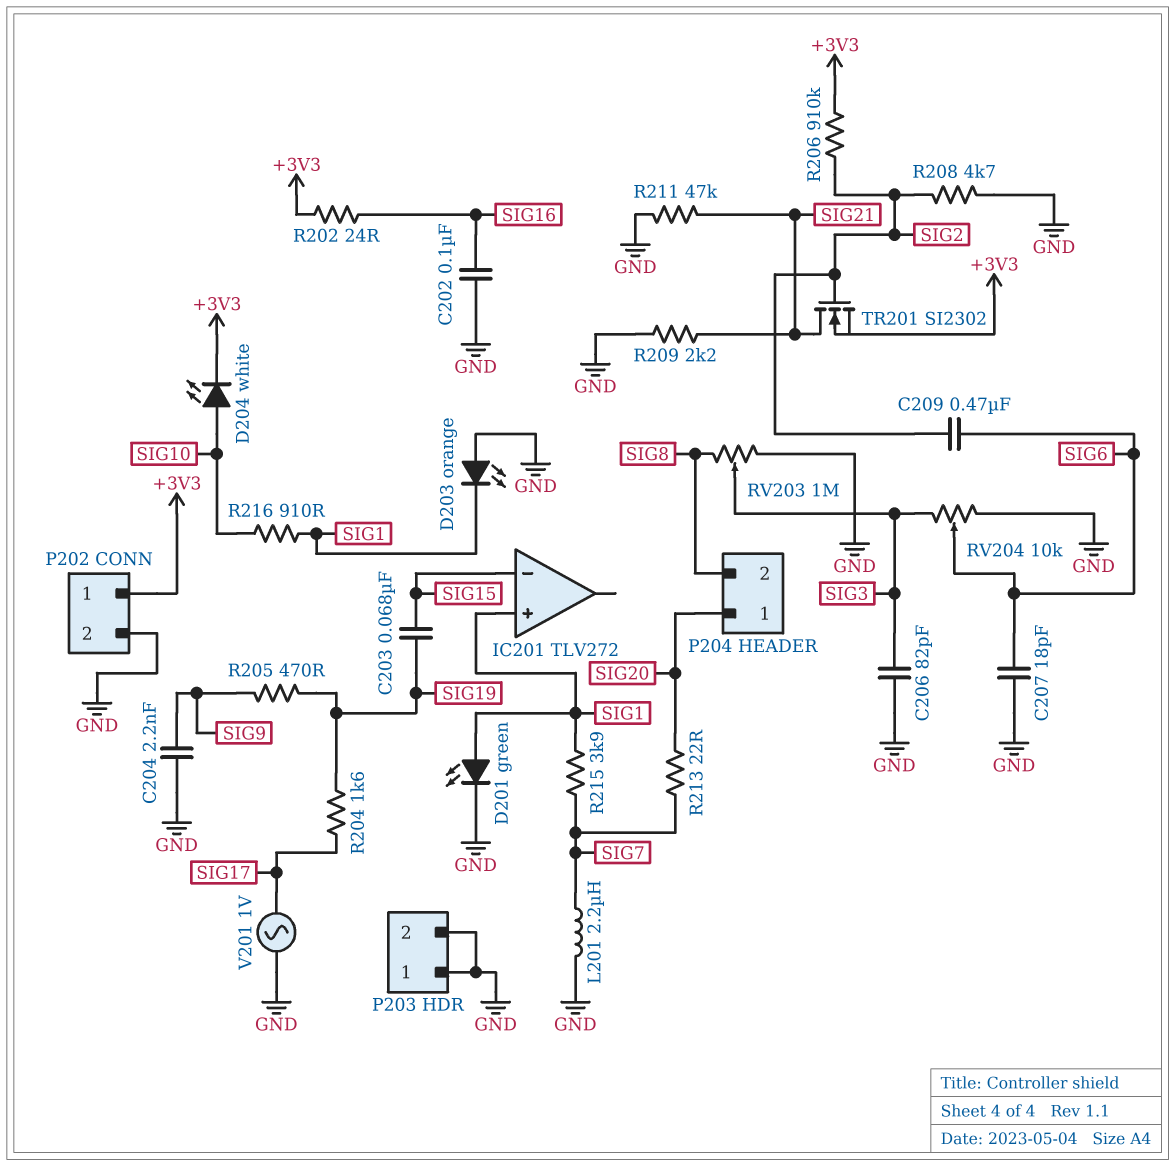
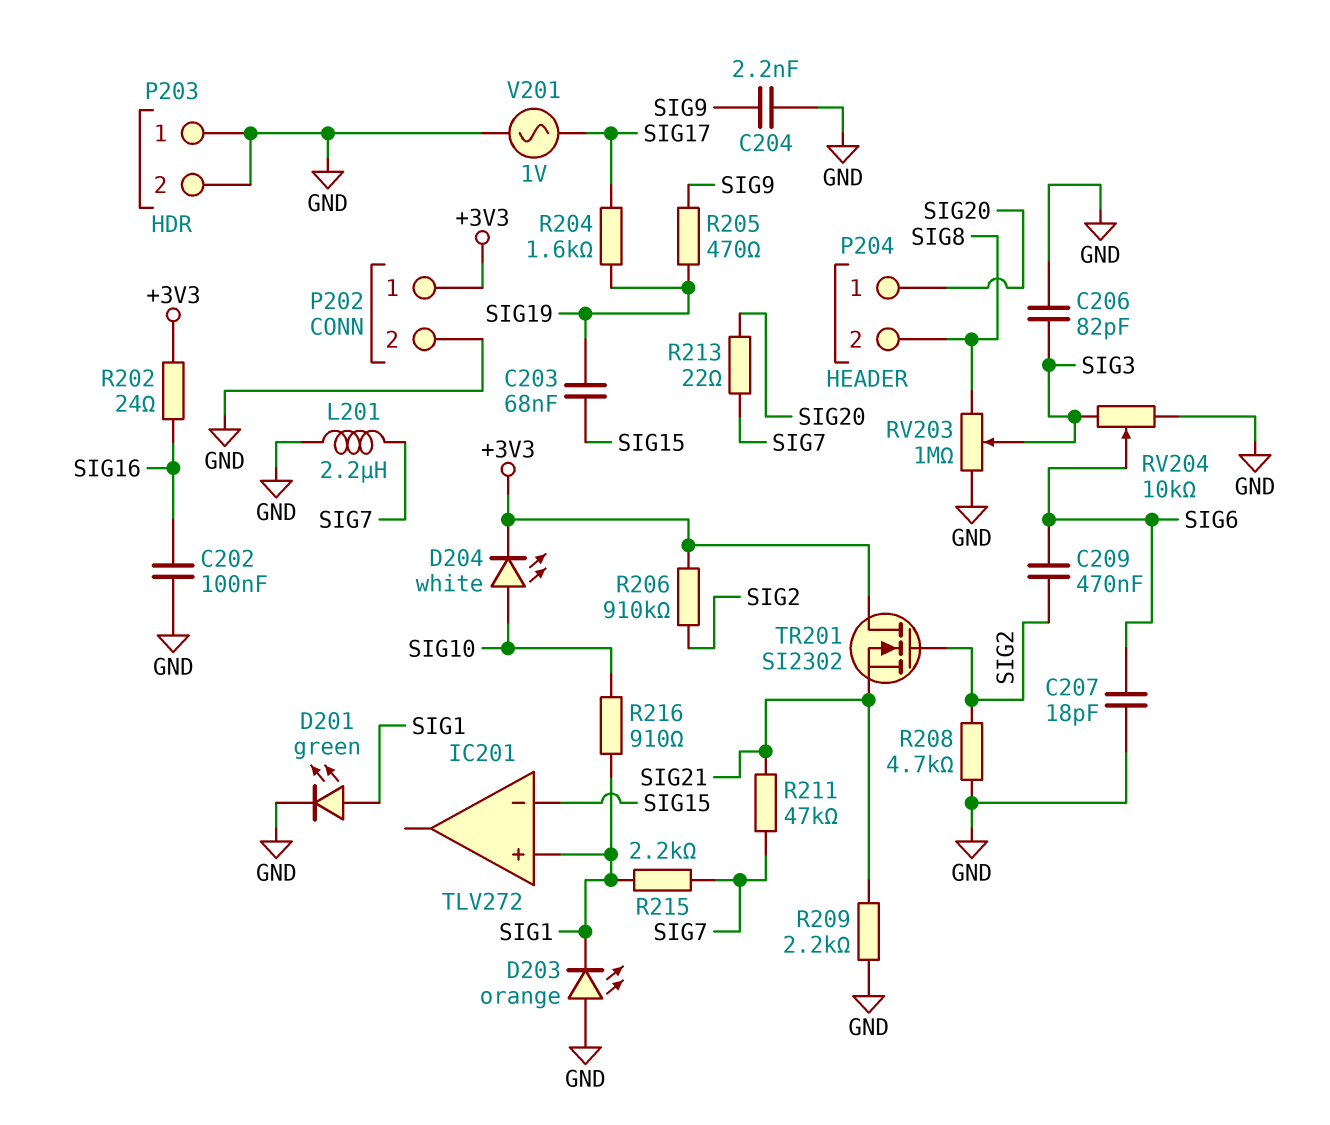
R211: 47k (GND, SIG21) -> 47k (SIG7, SIG21)
R215: 3.9k (SIG1, SIG7) -> 2.2k (SIG1, SIG7)
TR201: NMOS SI2302 (G SIG2, D SIG21, S +3V3) -> NMOS SI2302 (G SIG2, D +3V3, S SIG21)

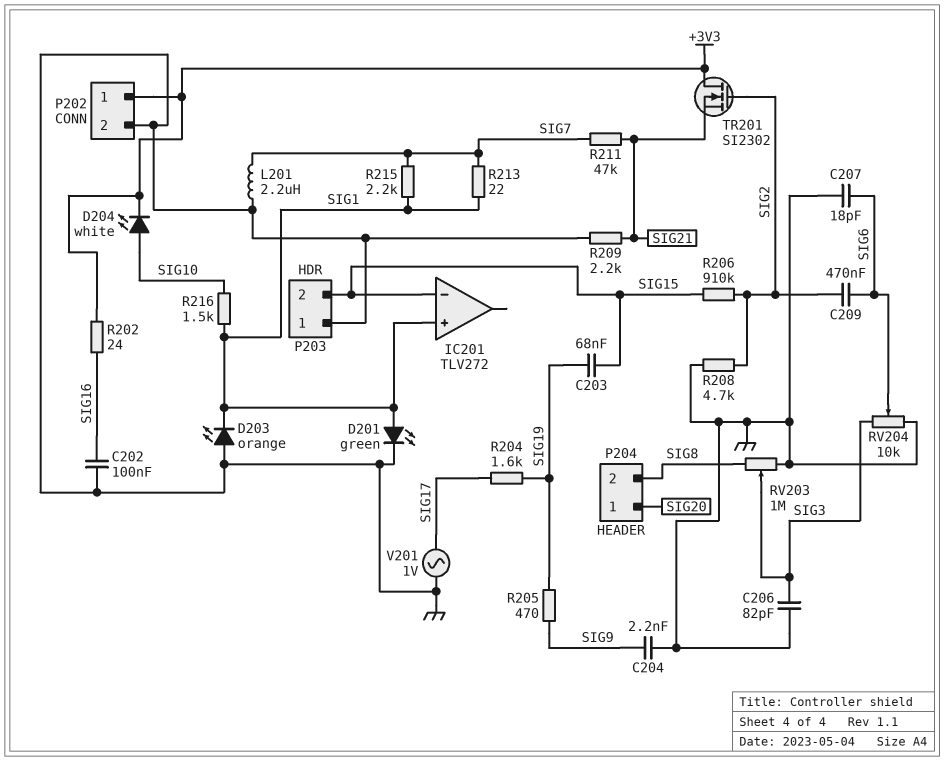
P203 pin 2: GND -> SIG15
R206: 910k (+3V3, SIG2) -> 910k (SIG2, SIG15)
R213: 22 (SIG7, SIG20) -> 22 (SIG1, SIG7)
R216: 910 (SIG1, SIG10) -> 1.5k (SIG1, SIG10)

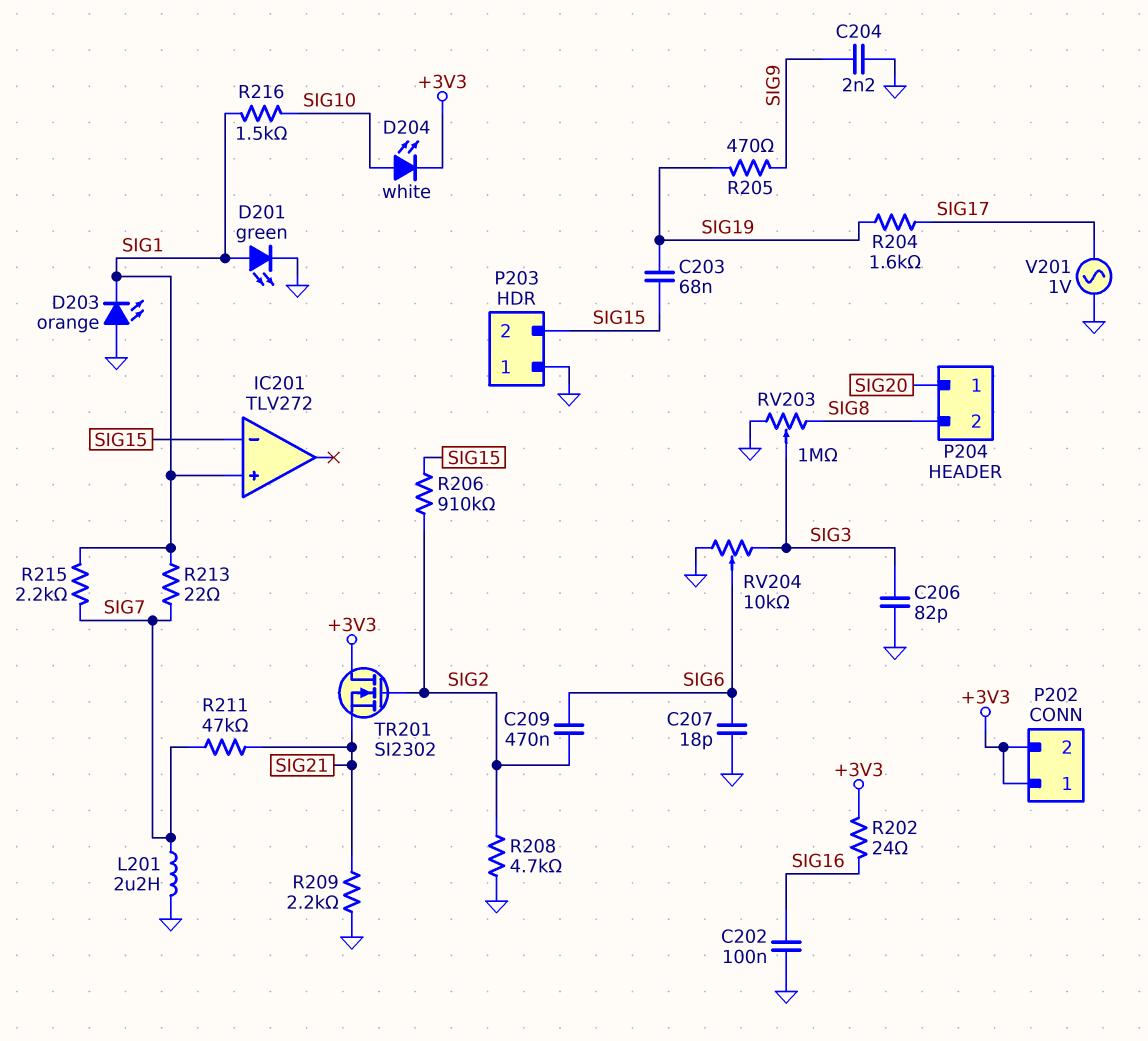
P202 pin 2: GND -> +3V3

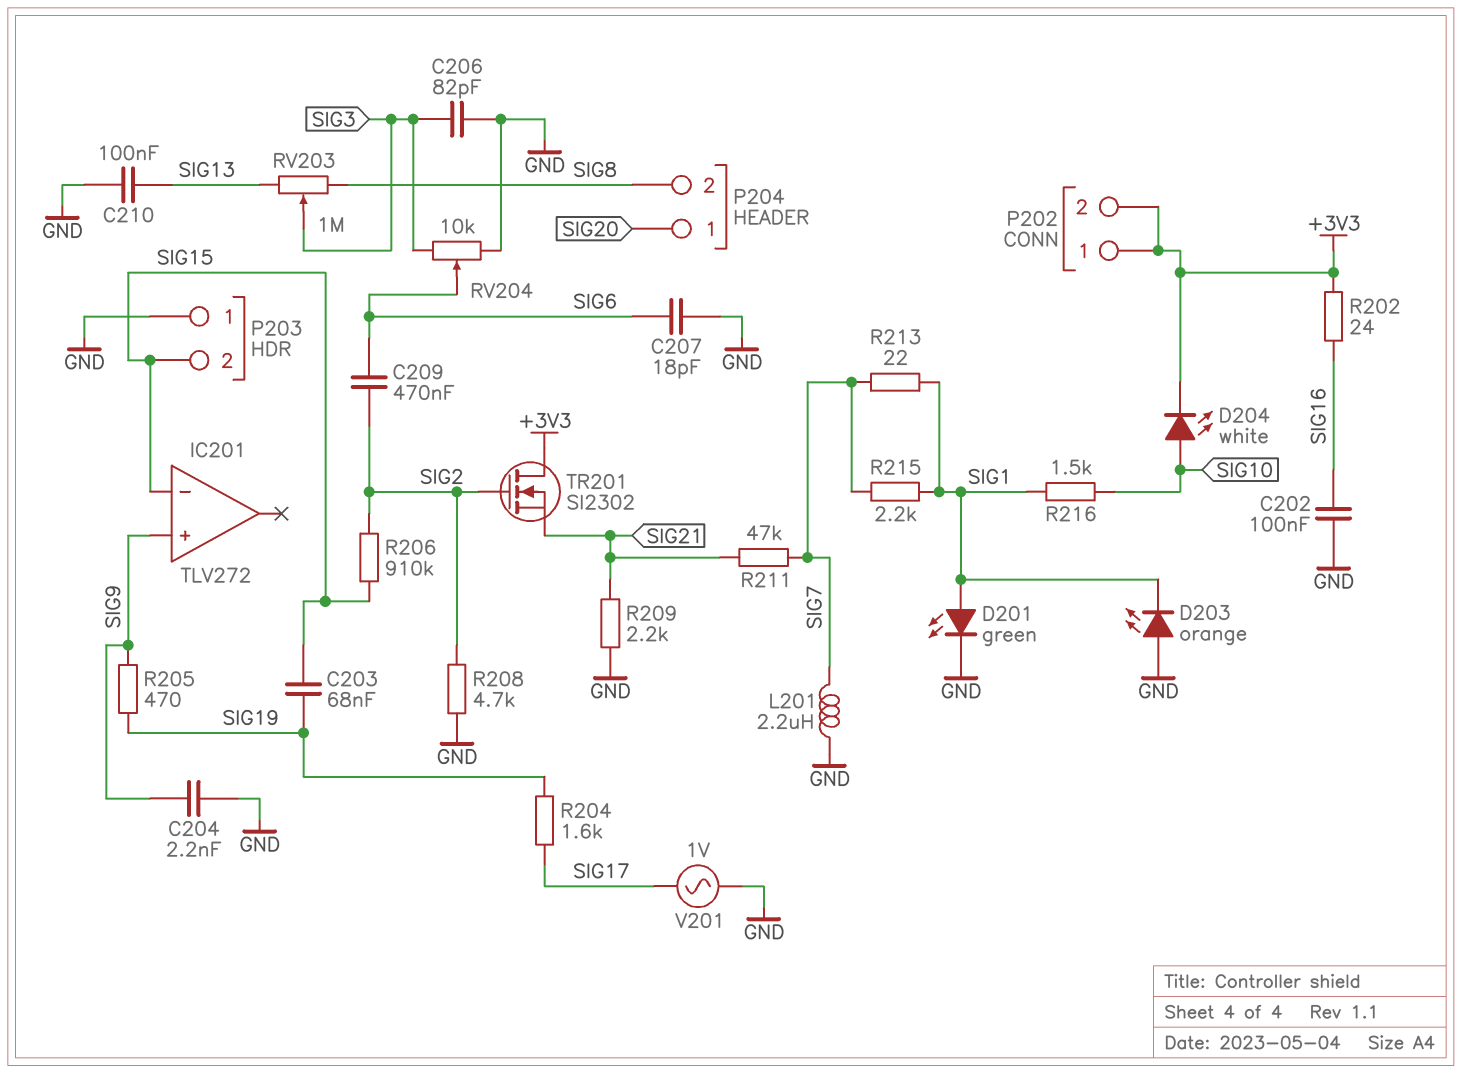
C210: none -> 100nF (GND, SIG13)
IC201 pin in+: SIG1 -> SIG9
RV203: 1M (GND, SIG8, wiper SIG3) -> 1M (SIG8, SIG13, wiper SIG3)

